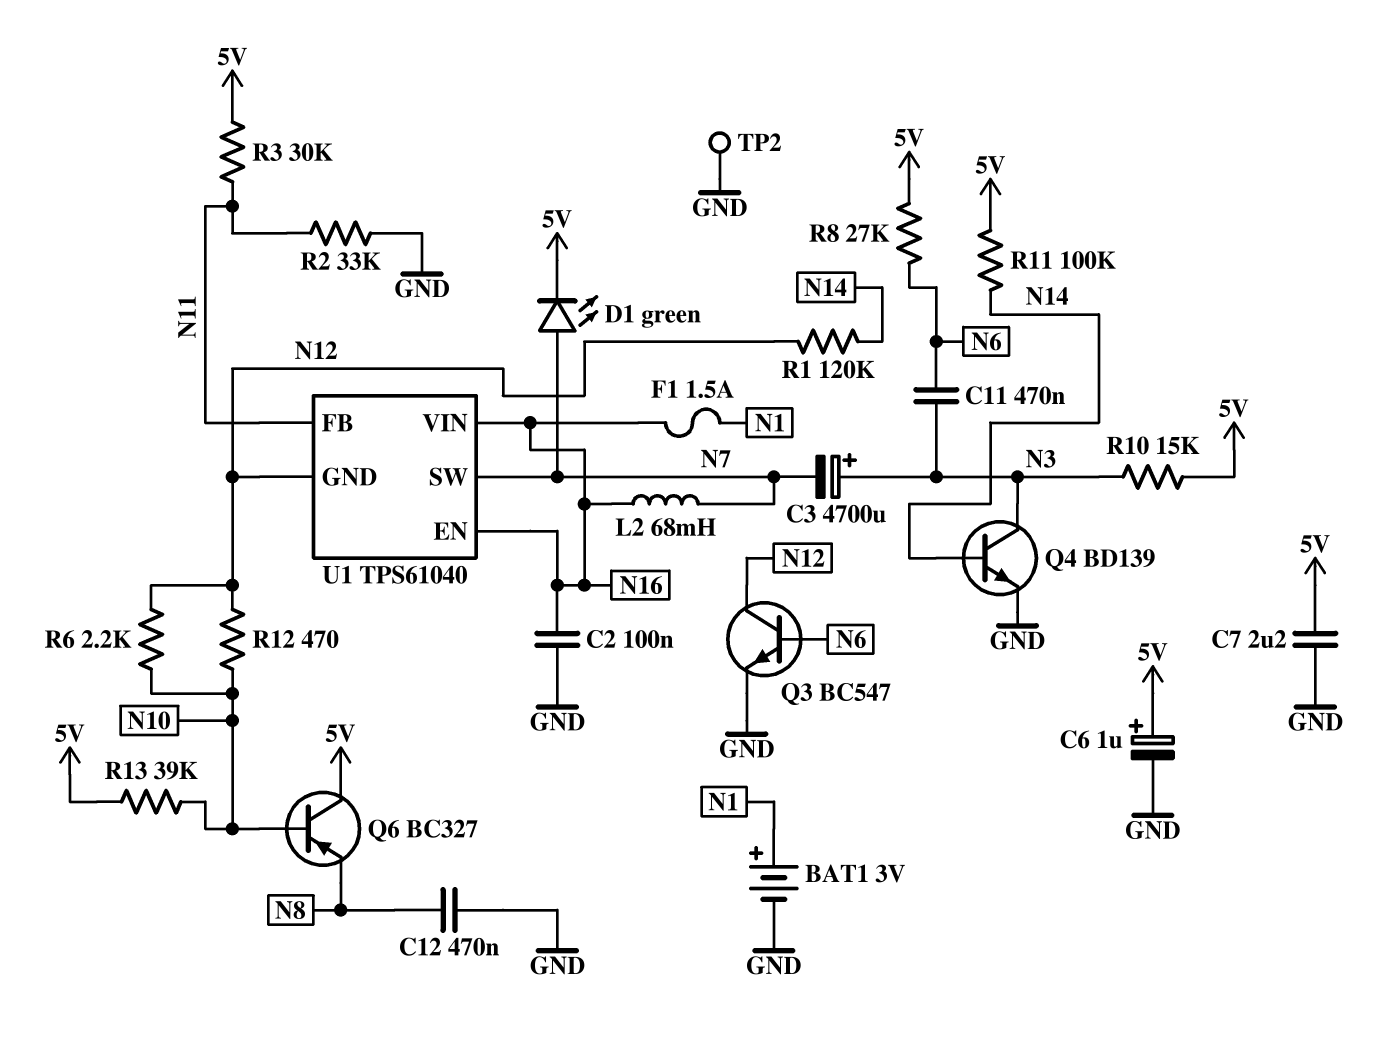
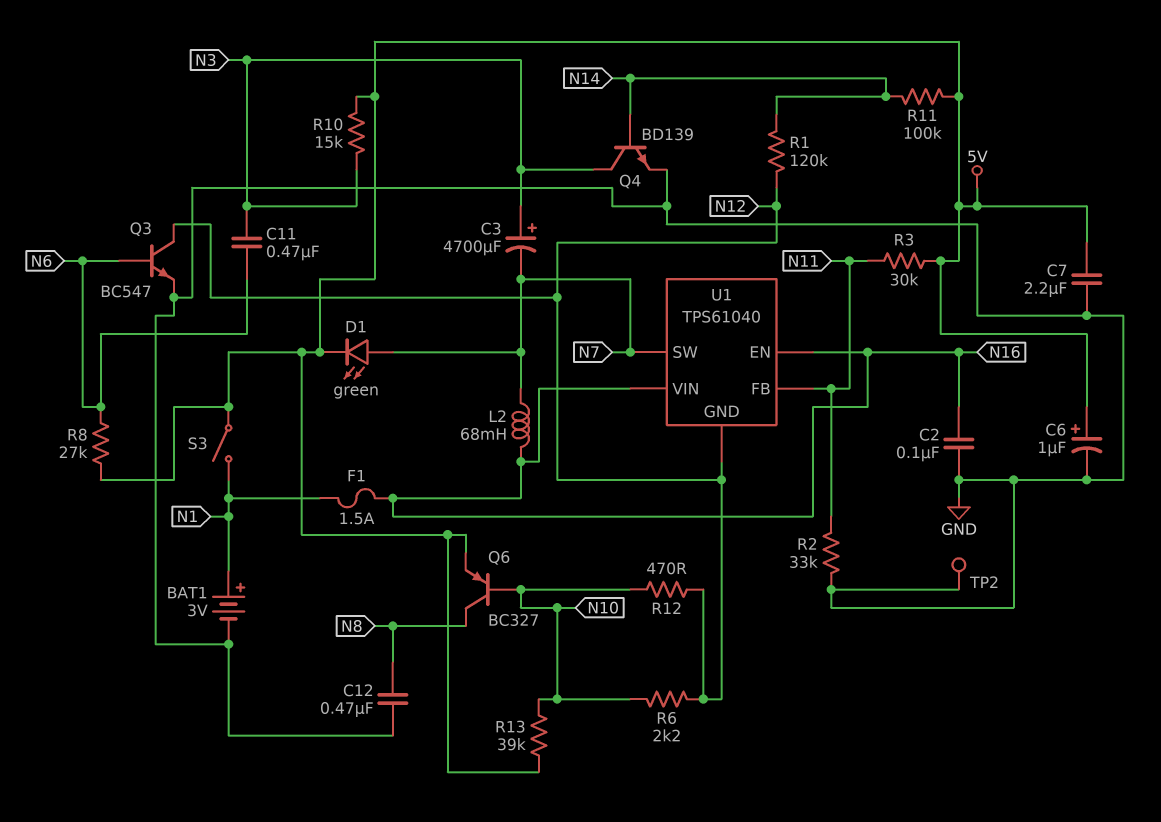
Q6: PNP BC327 (B N10, C 5V, E N8) -> PNP BC327 (B N10, C N8, E 5V)
S3: none -> switch (5V, N1)

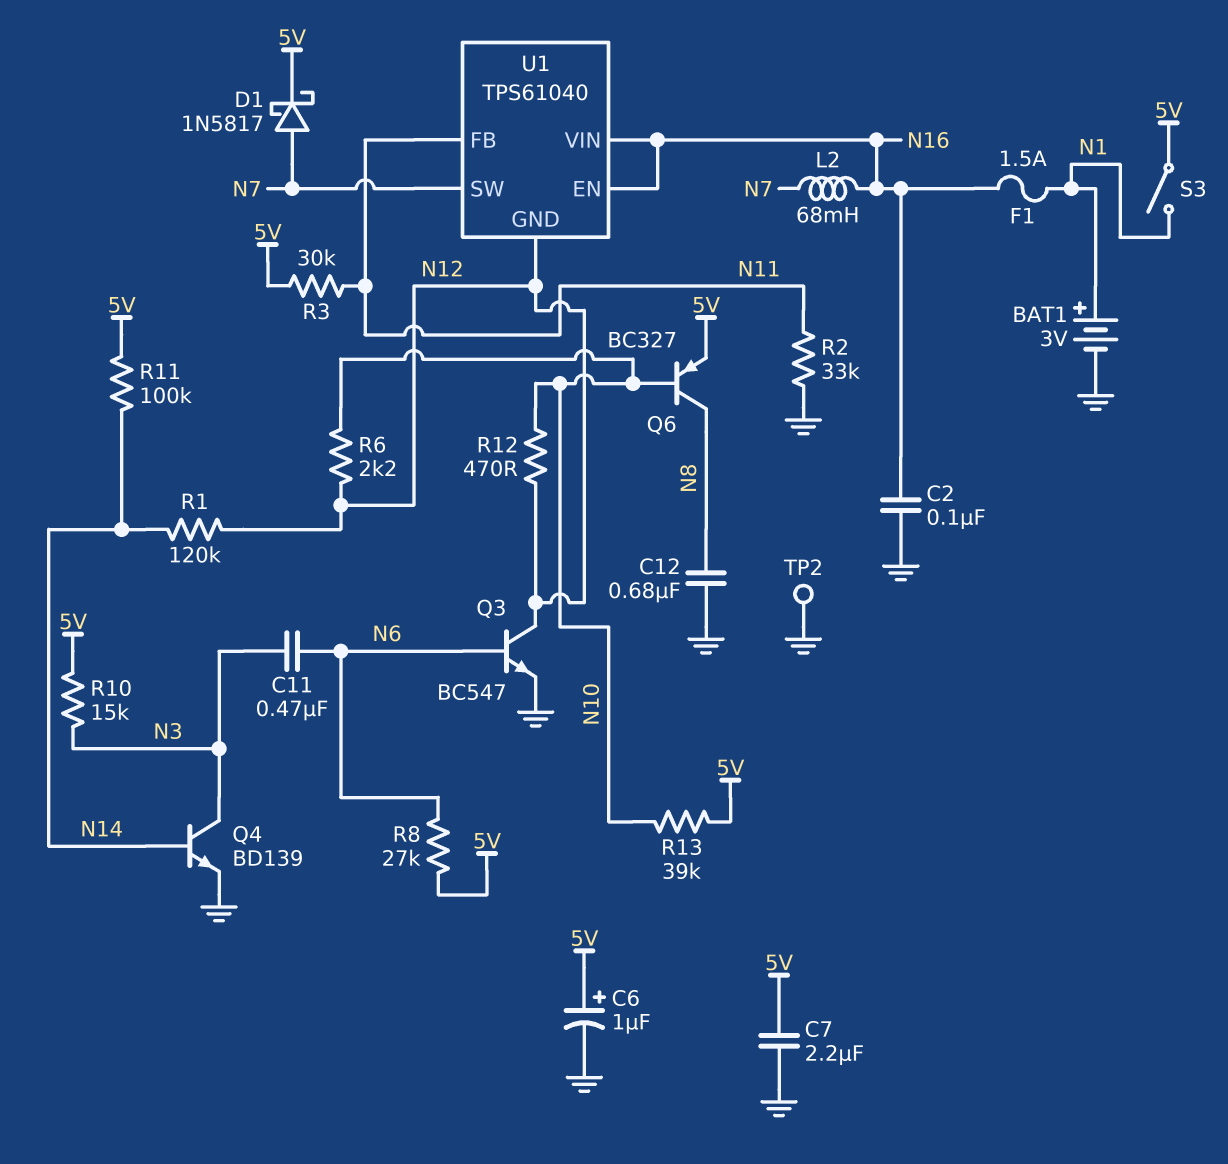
C3: 4700uF (plus N3, minus N7) -> none
C12: 470nF (GND, N8) -> 680nF (GND, N8)
D1: LED green (A N7, K 5V) -> schottky 1N5817 (A N7, K 5V)

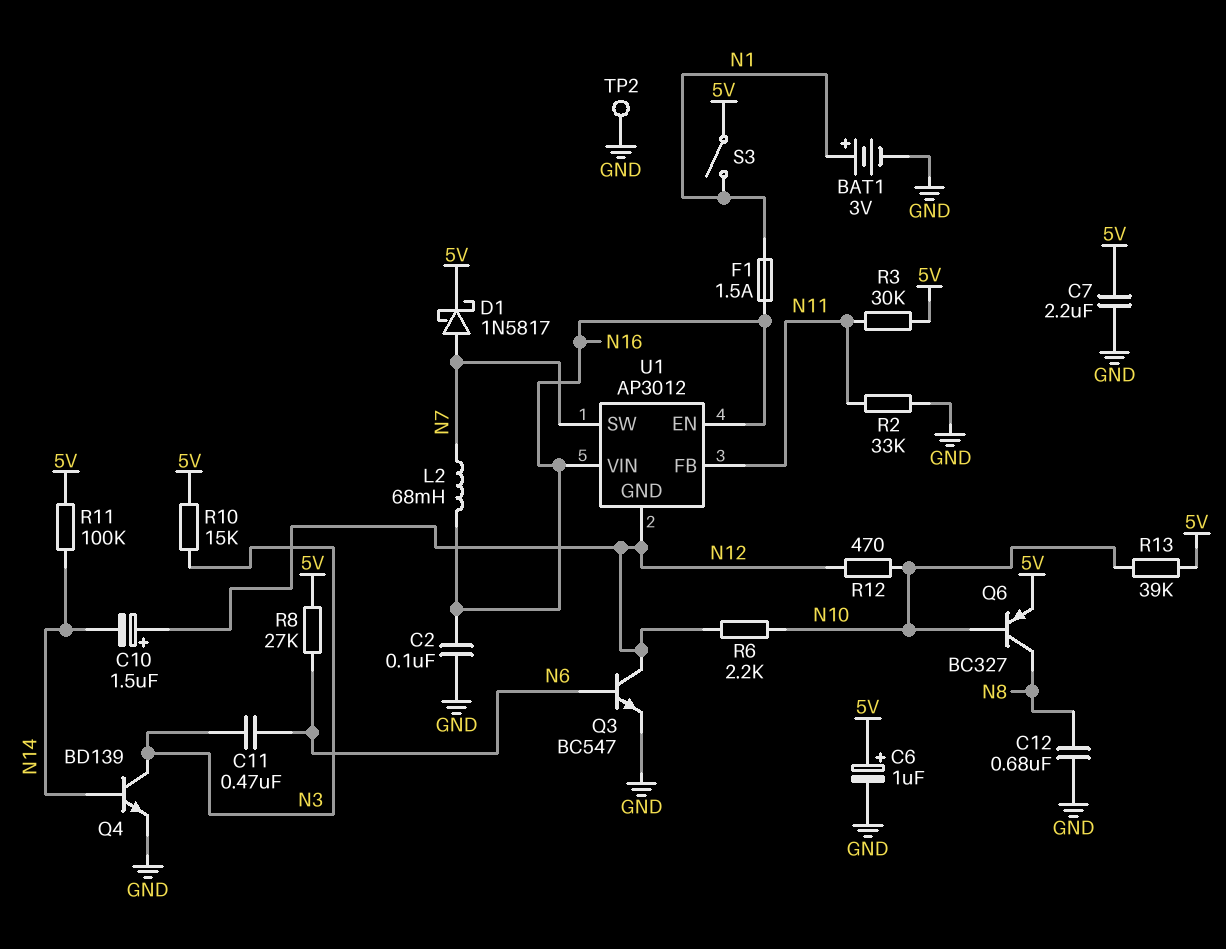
C10: none -> 1.5uF (plus N12, minus N14)
R1: 120k (N12, N14) -> none
U1: TPS61040 -> AP3012

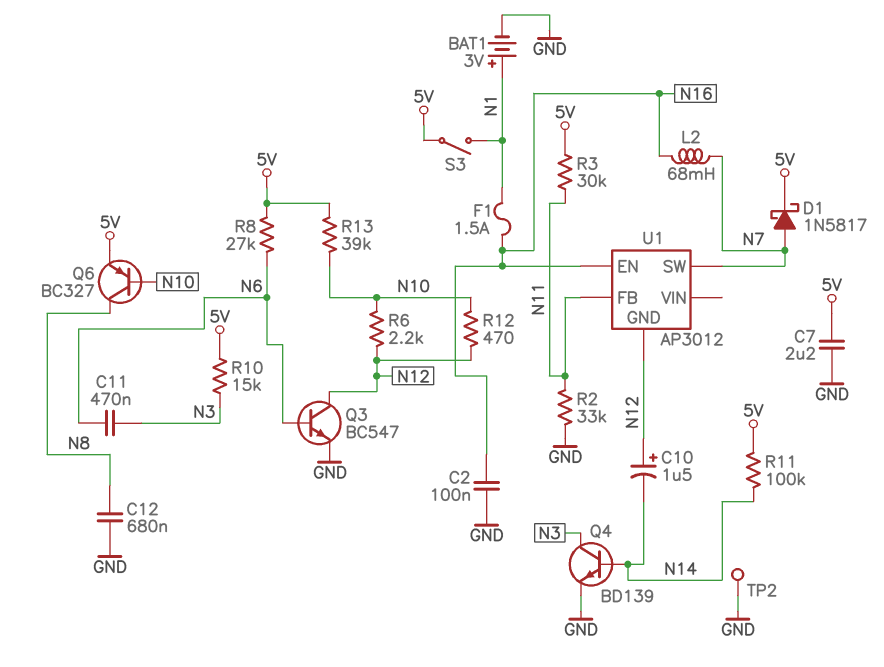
C6: 1uF (plus 5V, minus GND) -> none
U1 pin VIN: N16 -> none

